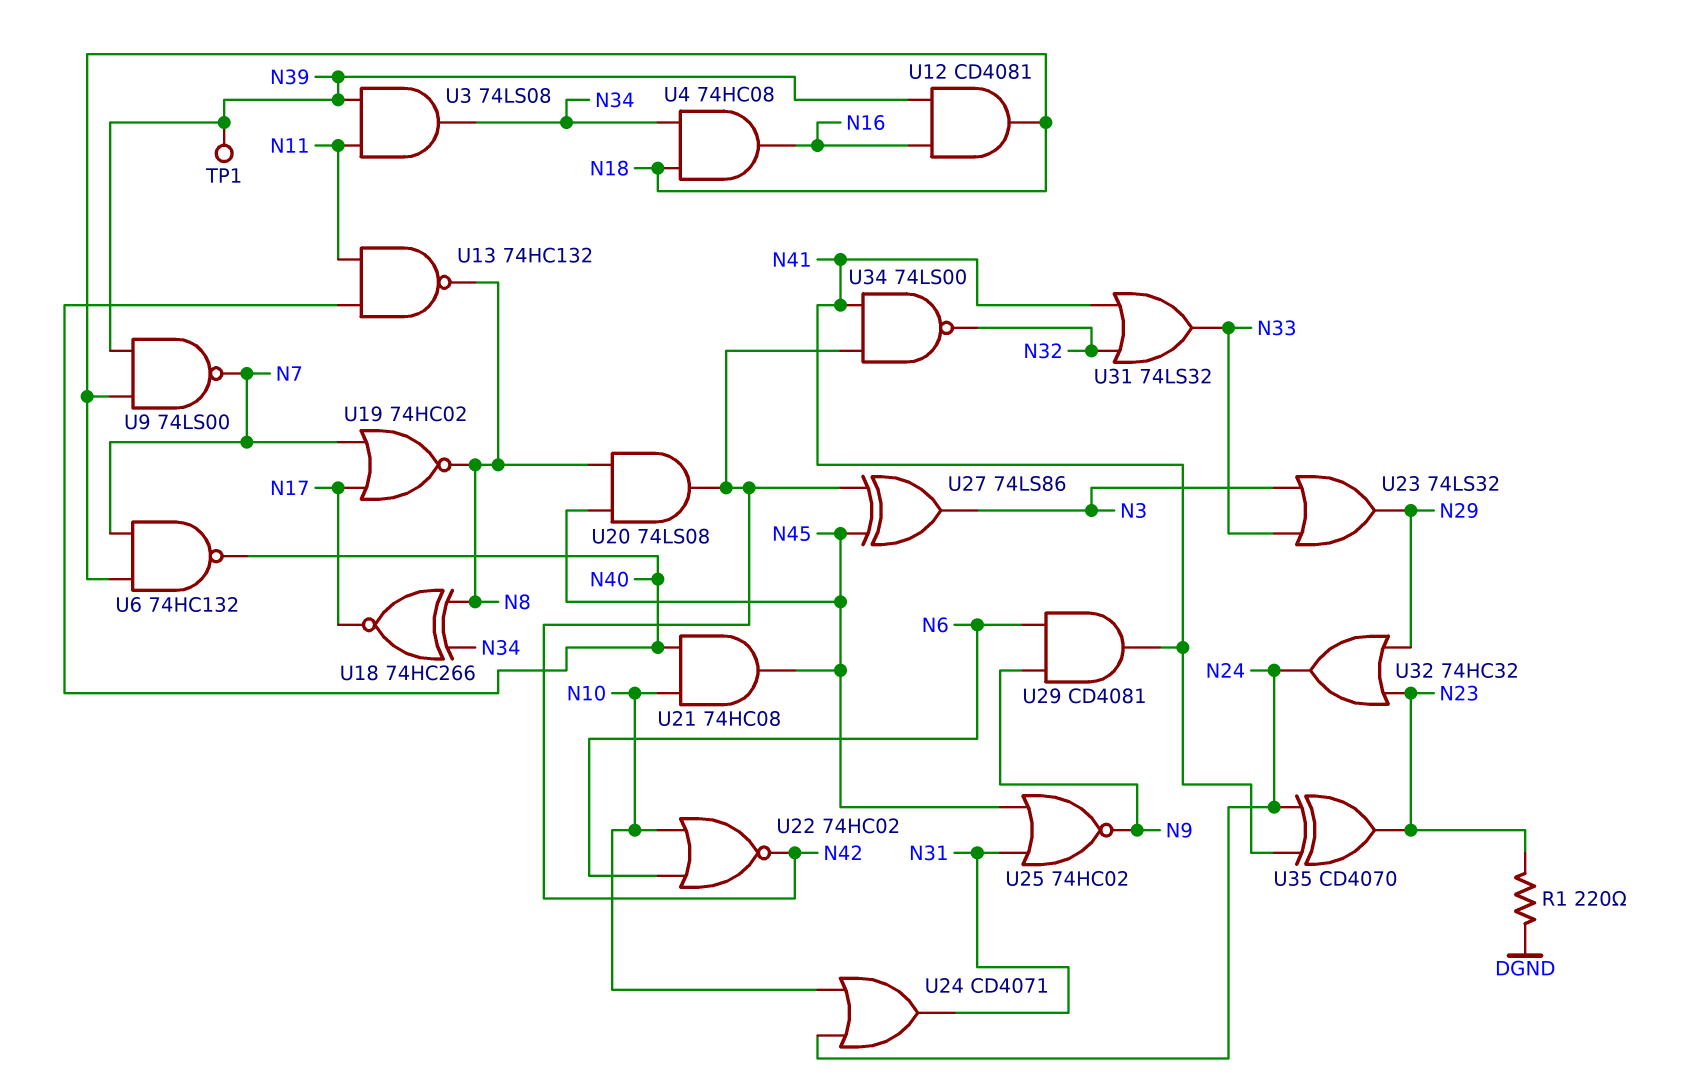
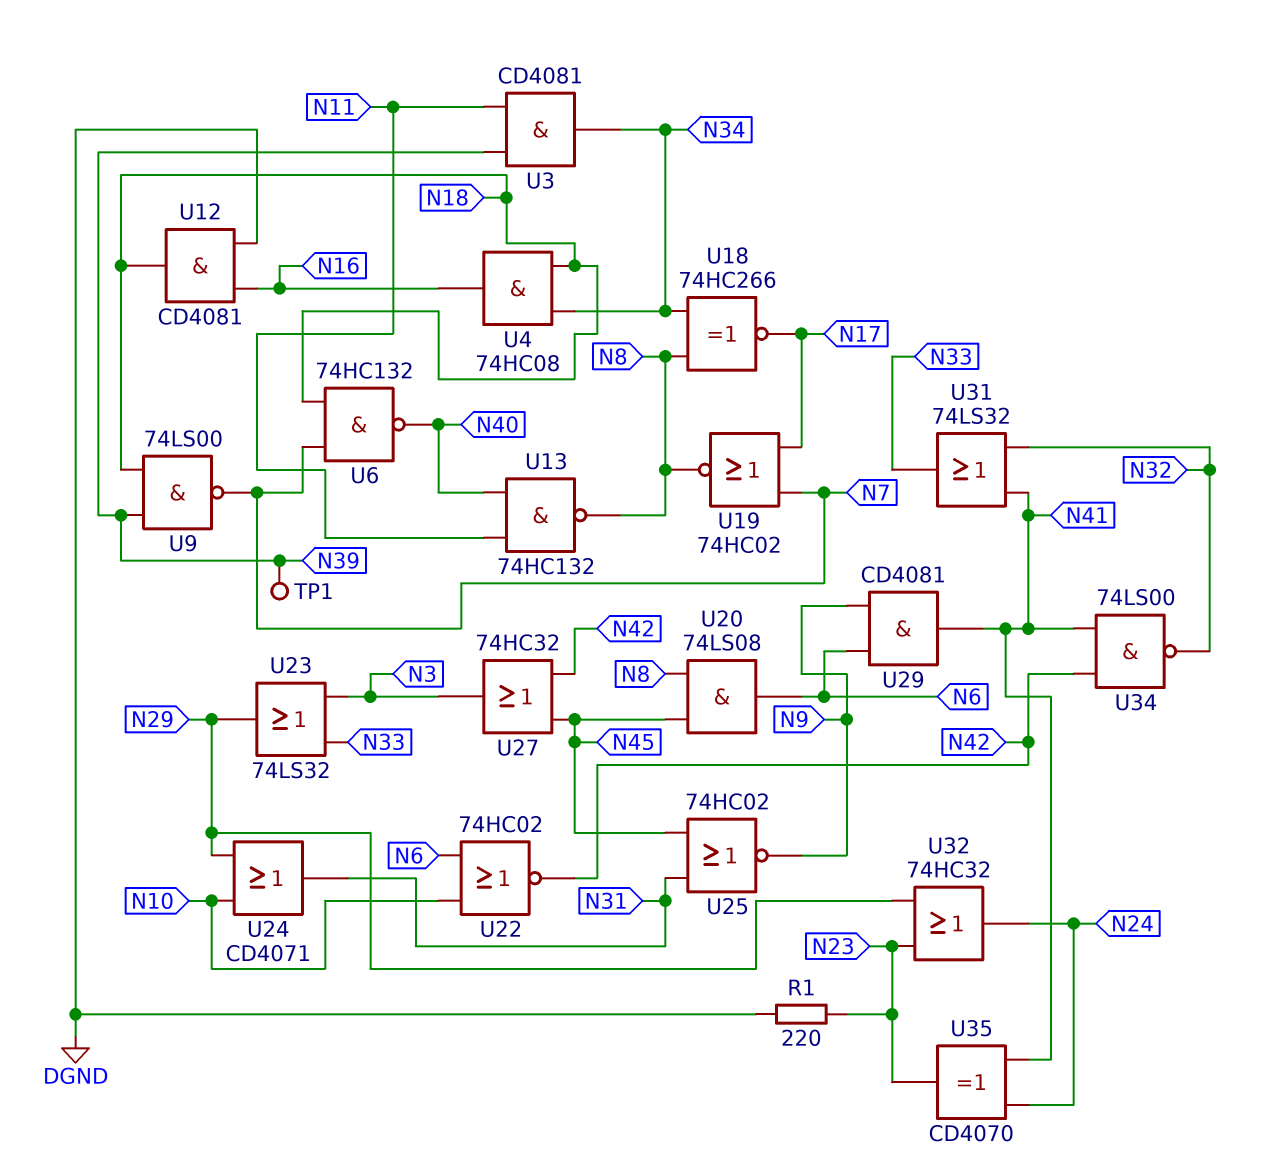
U3: AND 74LS08 (in N11, in N39, out N34) -> AND CD4081 (in N11, in N39, out N34)
U12: AND CD4081 (in N16, in N39, out N18) -> AND CD4081 (in DGND, in N16, out N18)
U20: AND 74LS08 (in N8, in N45, out N42) -> AND 74LS08 (in N8, in N45, out N6)
U21: AND 74HC08 (in N10, in N40, out N45) -> none
U24: OR CD4071 (in N10, in N24, out N31) -> OR CD4071 (in N10, in N29, out N31)
U27: XOR 74LS86 (in N42, in N45, out N3) -> OR 74HC32 (in N42, in N45, out N3)

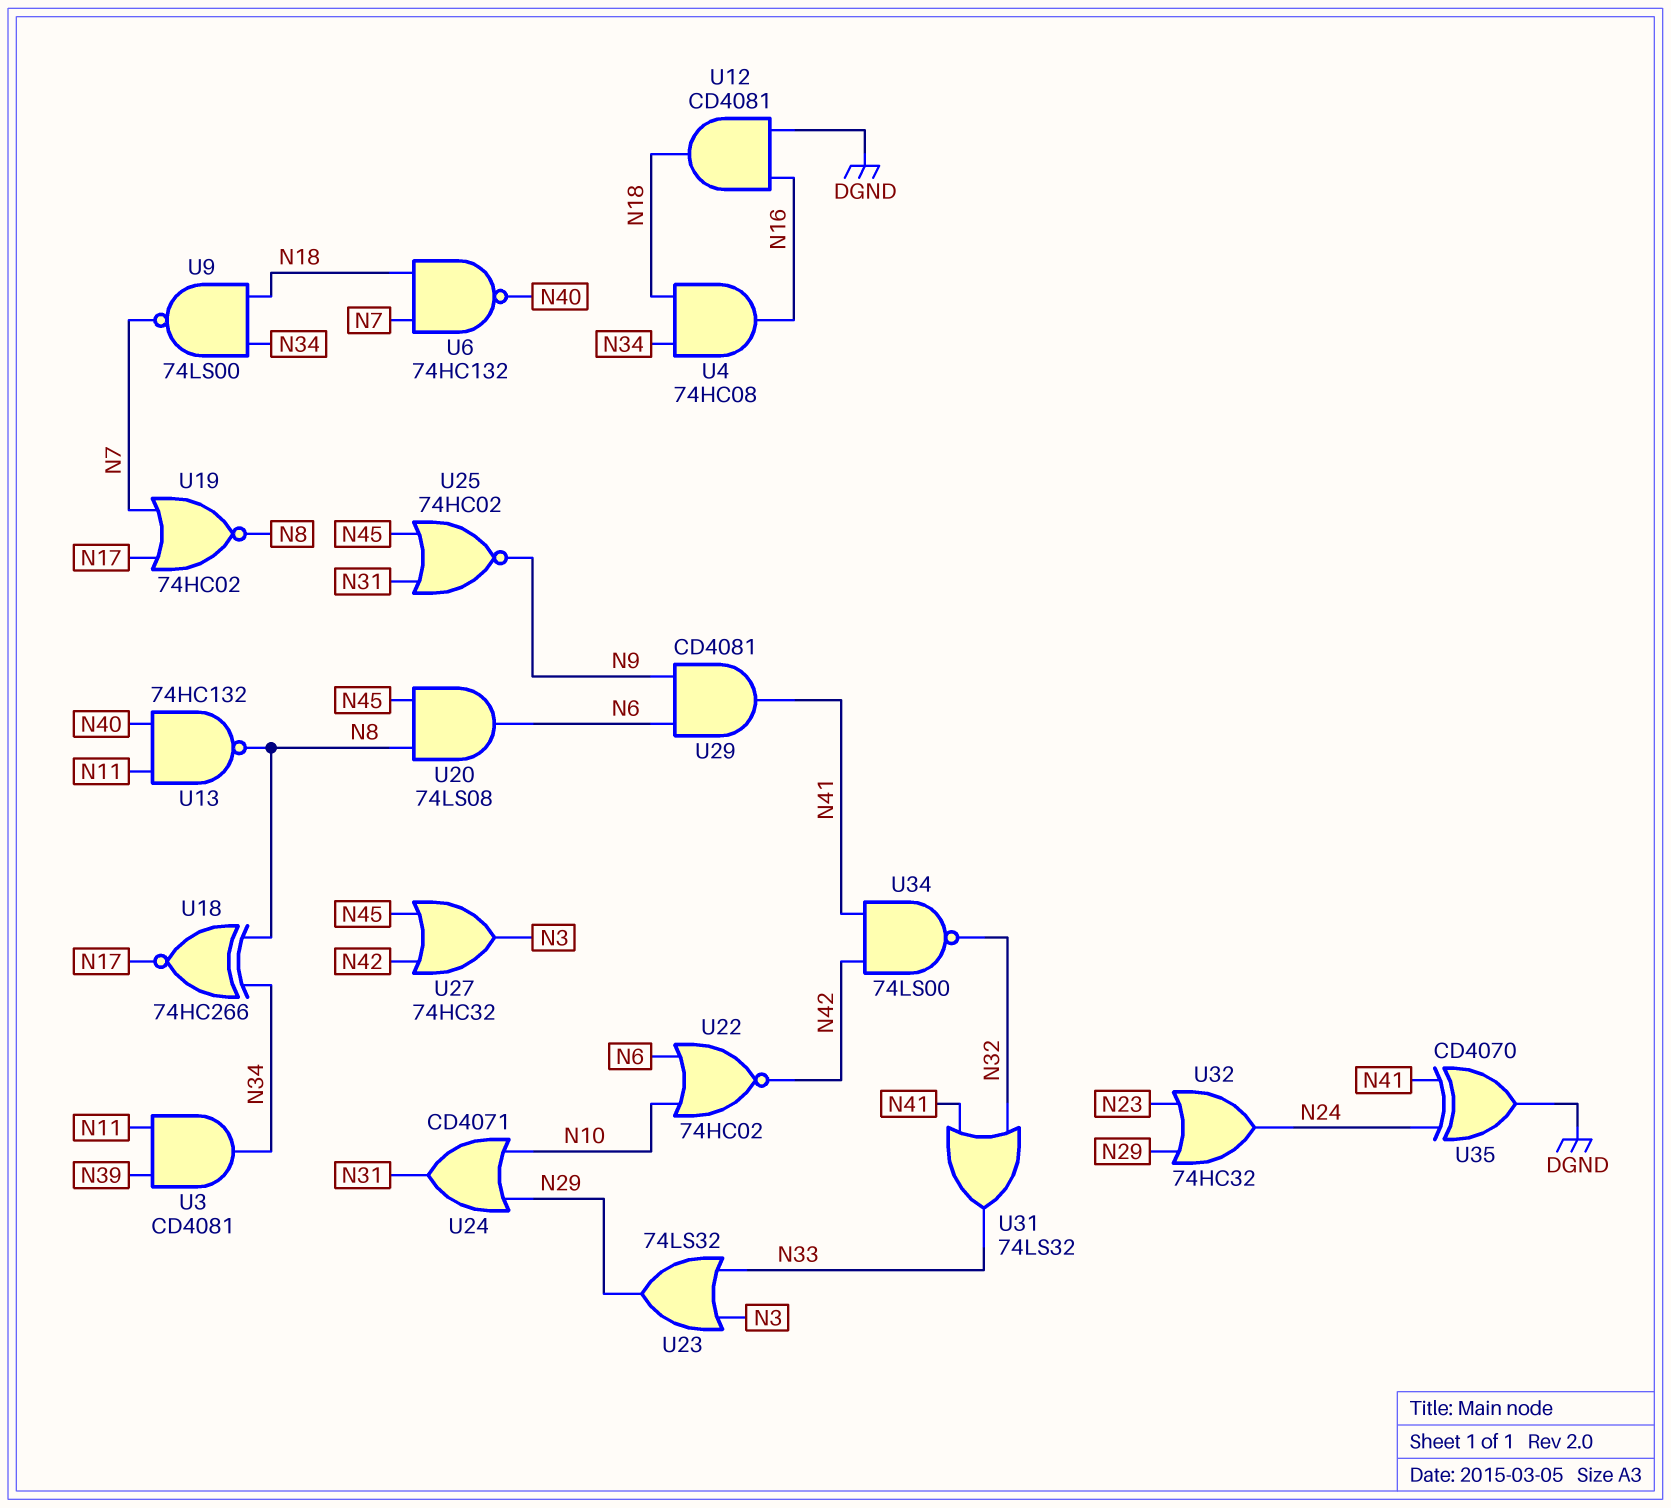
R1: 220 (DGND, N23) -> none
TP1: test point (N39) -> none
U9: NAND 74LS00 (in N18, in N39, out N7) -> NAND 74LS00 (in N18, in N34, out N7)
U35: XOR CD4070 (in N24, in N41, out N23) -> XOR CD4070 (in N24, in N41, out DGND)

